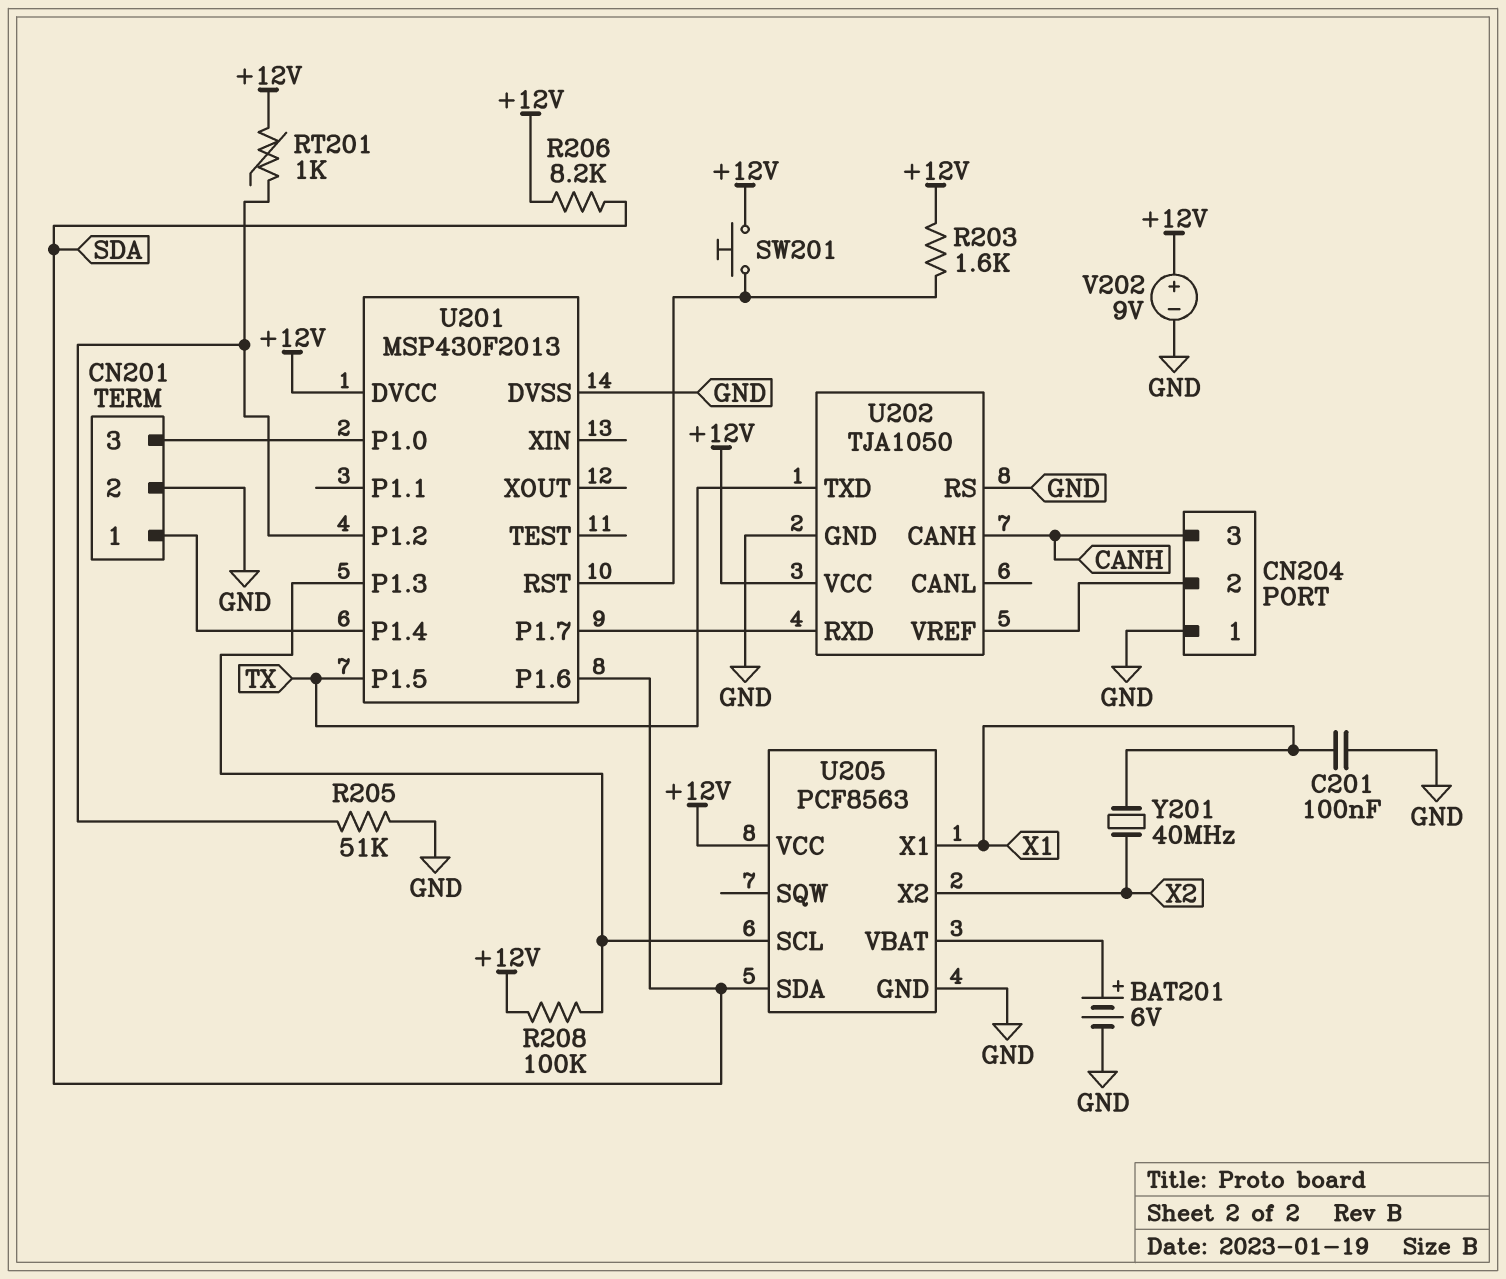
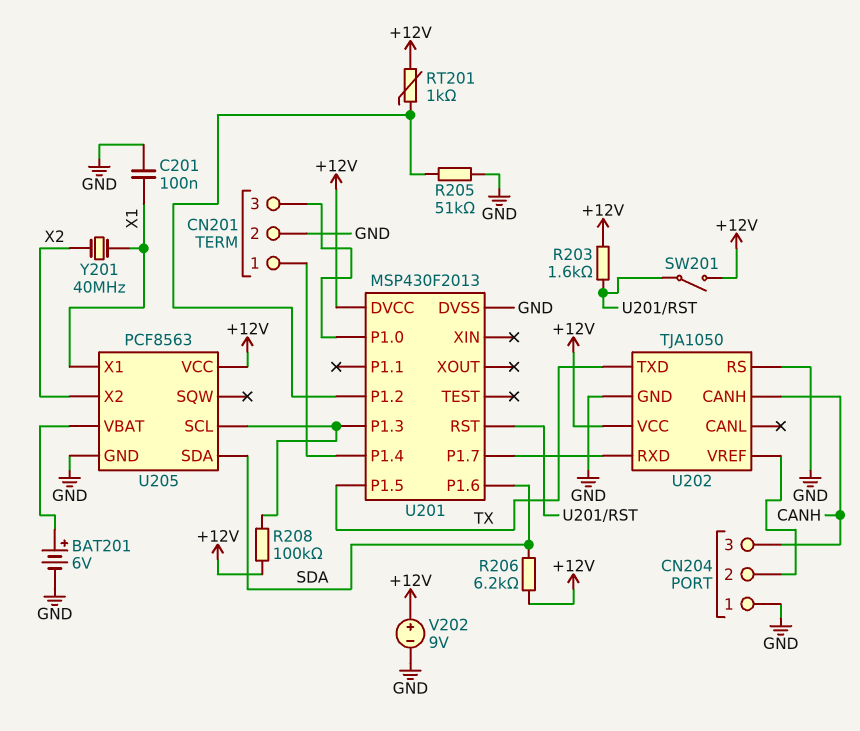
R206: 8.2k (+12V, SDA) -> 6.2k (+12V, SDA)
SW201: button (+12V, U201/RST) -> switch (+12V, U201/RST)

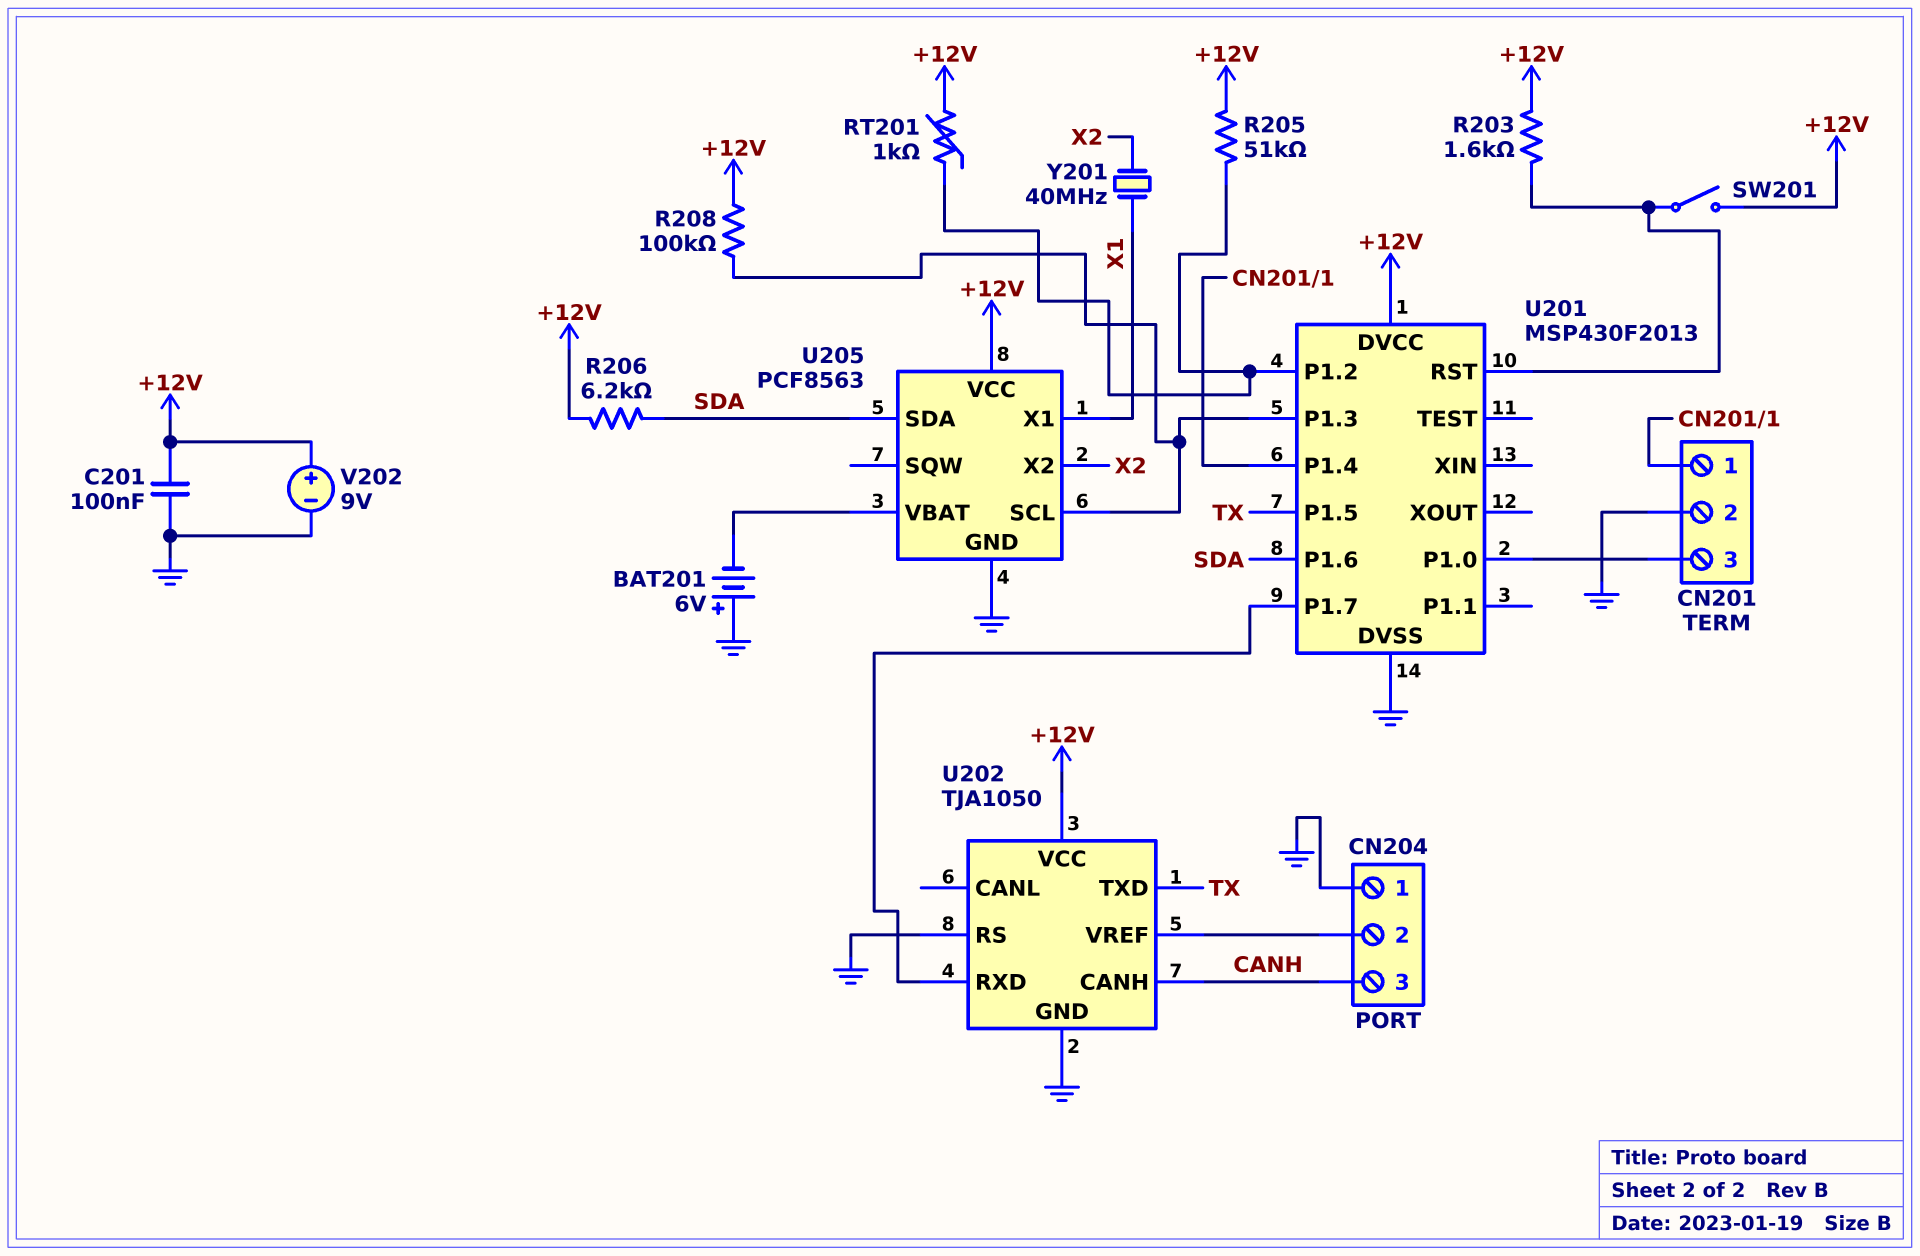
BAT201: 6V (plus U205/VBAT, minus GND) -> 6V (plus GND, minus U205/VBAT)
C201: 100nF (GND, X1) -> 100nF (+12V, GND)
R205: 51k (GND, U201/P1.2) -> 51k (+12V, U201/P1.2)

